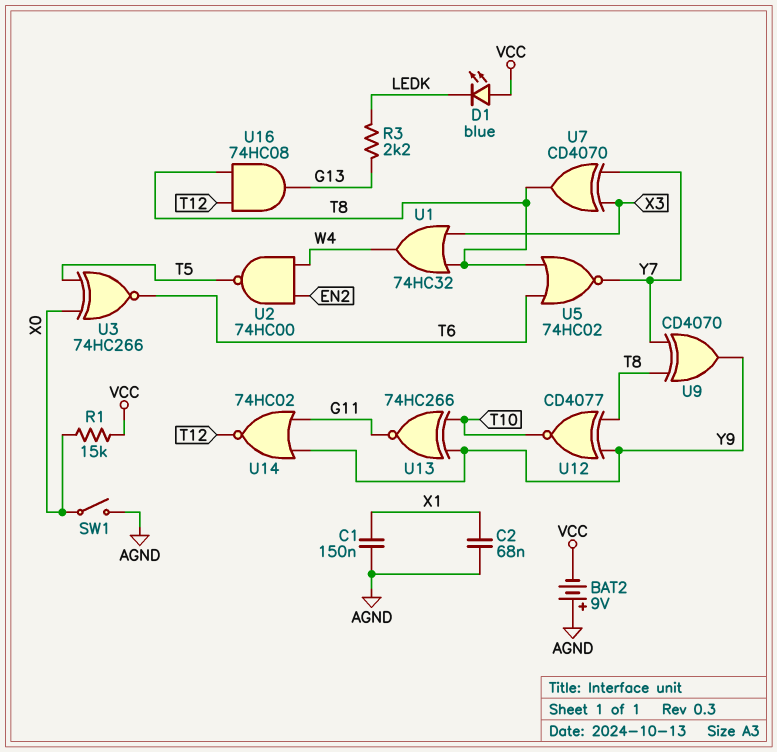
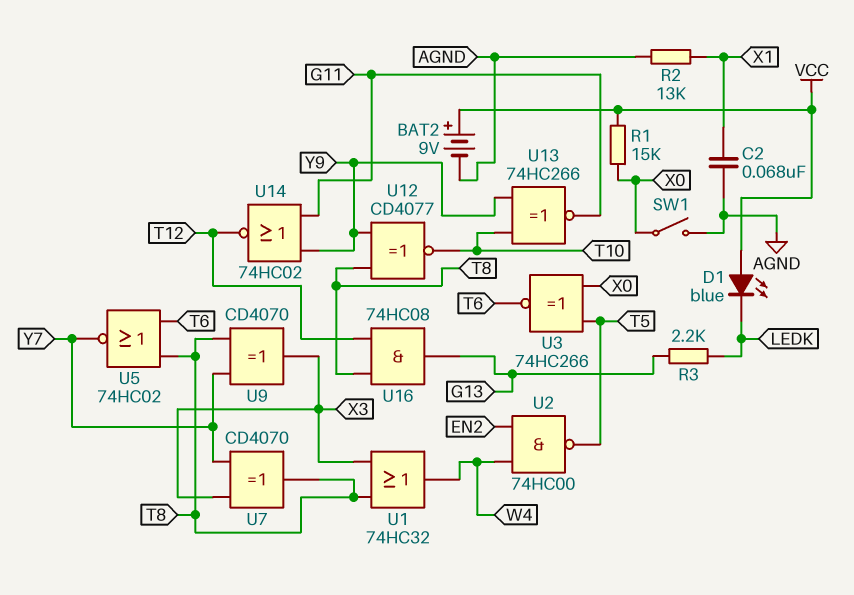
BAT2: 9V (plus AGND, minus VCC) -> 9V (plus VCC, minus AGND)
C1: 150nF (AGND, X1) -> none
R2: none -> 13k (AGND, X1)
U9: XOR CD4070 (in T8, in Y7, out Y9) -> XOR CD4070 (in T8, in Y7, out X3)

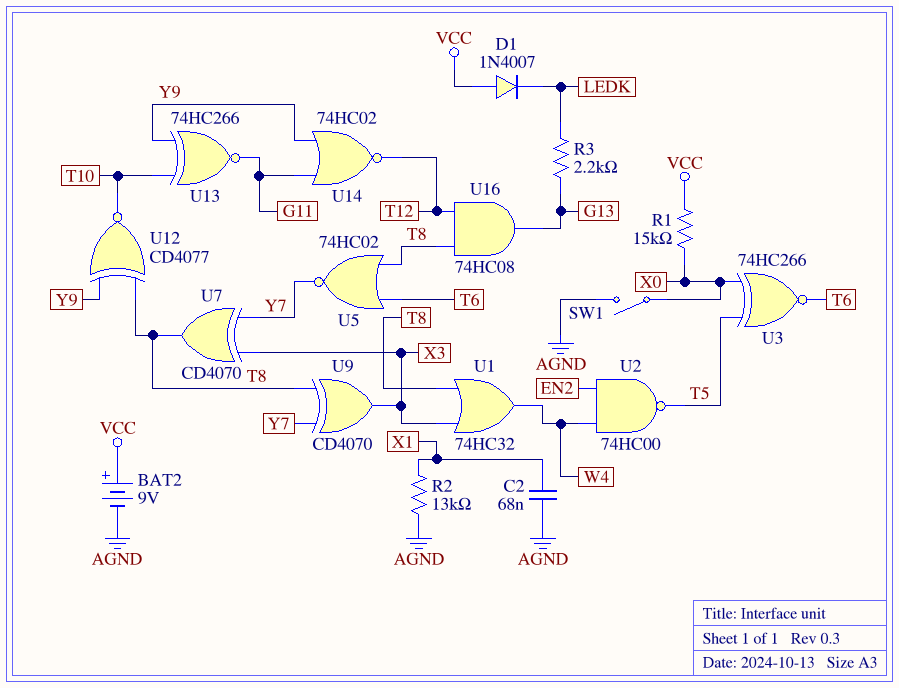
D1: LED blue (A VCC, K LEDK) -> diode 1N4007 (A VCC, K LEDK)

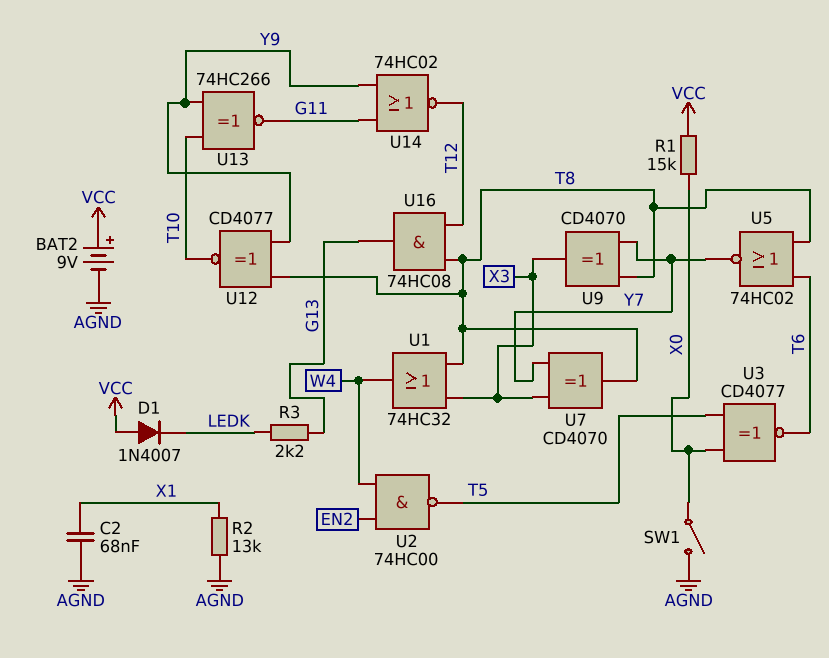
U3: XNOR 74HC266 (in T5, in X0, out T6) -> XNOR CD4077 (in T5, in X0, out T6)

